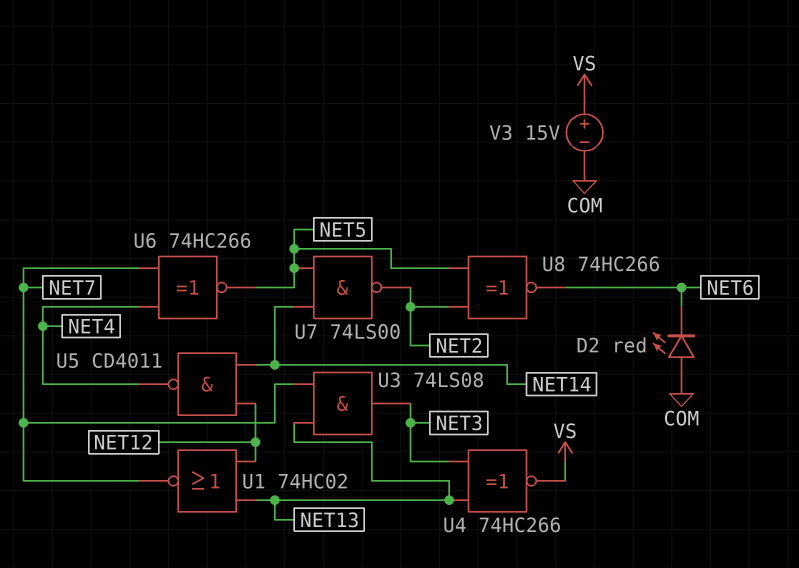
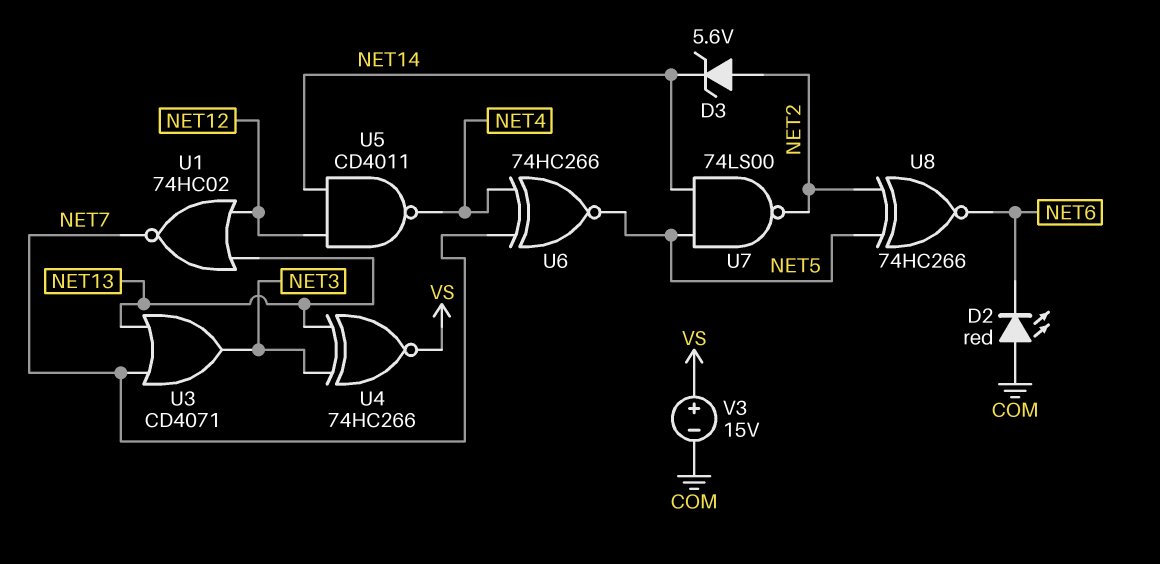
D3: none -> zener 5.6V (A NET2, K NET14)
U3: AND 74LS08 (in NET7, in NET13, out NET3) -> OR CD4071 (in NET7, in NET13, out NET3)

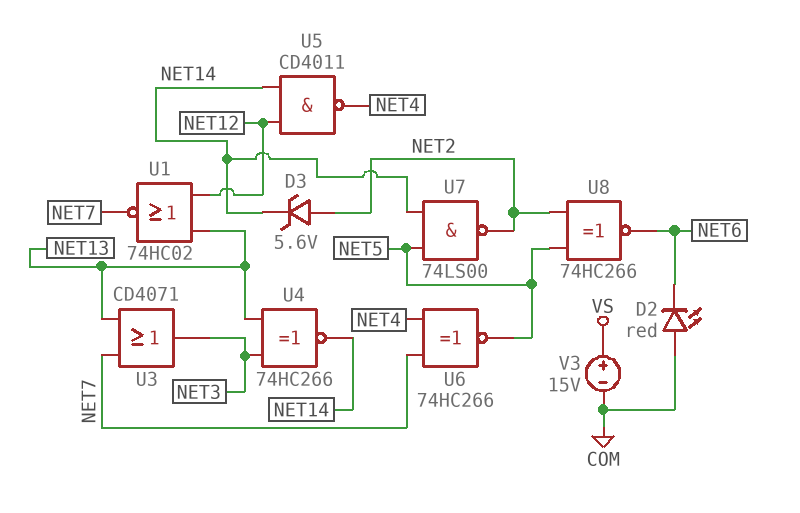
U4: XNOR 74HC266 (in NET3, in NET13, out VS) -> XNOR 74HC266 (in NET3, in NET13, out NET14)

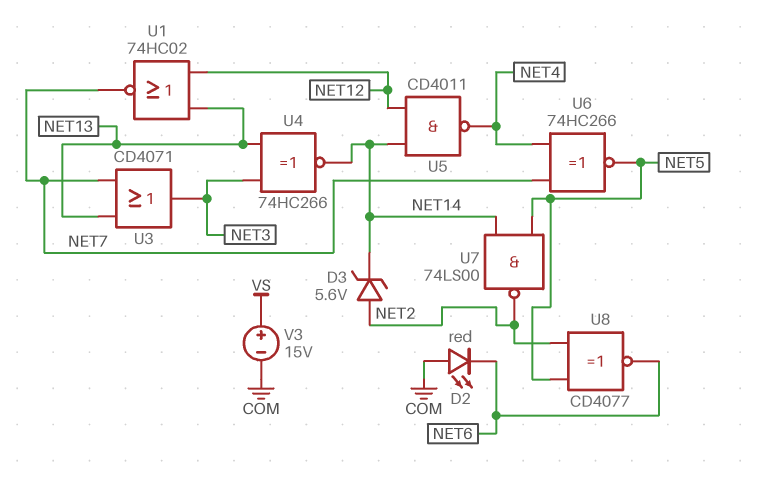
U8: XNOR 74HC266 (in NET2, in NET5, out NET6) -> XNOR CD4077 (in NET2, in NET5, out NET6)

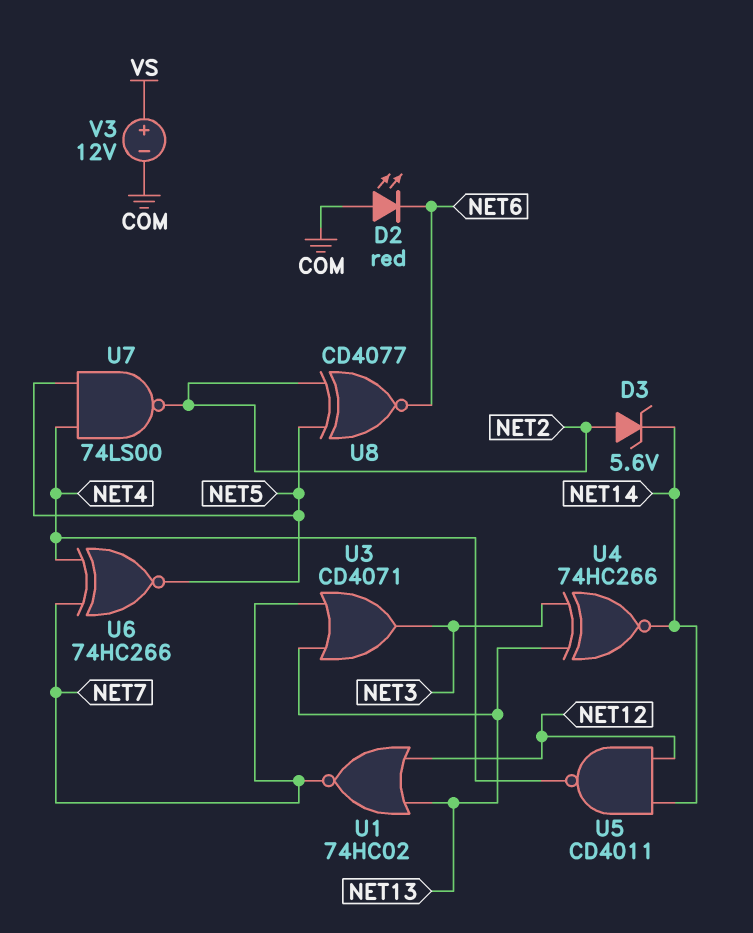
U7: NAND 74LS00 (in NET5, in NET14, out NET2) -> NAND 74LS00 (in NET4, in NET5, out NET2)
V3: 15V (plus VS, minus COM) -> 12V (plus VS, minus COM)

